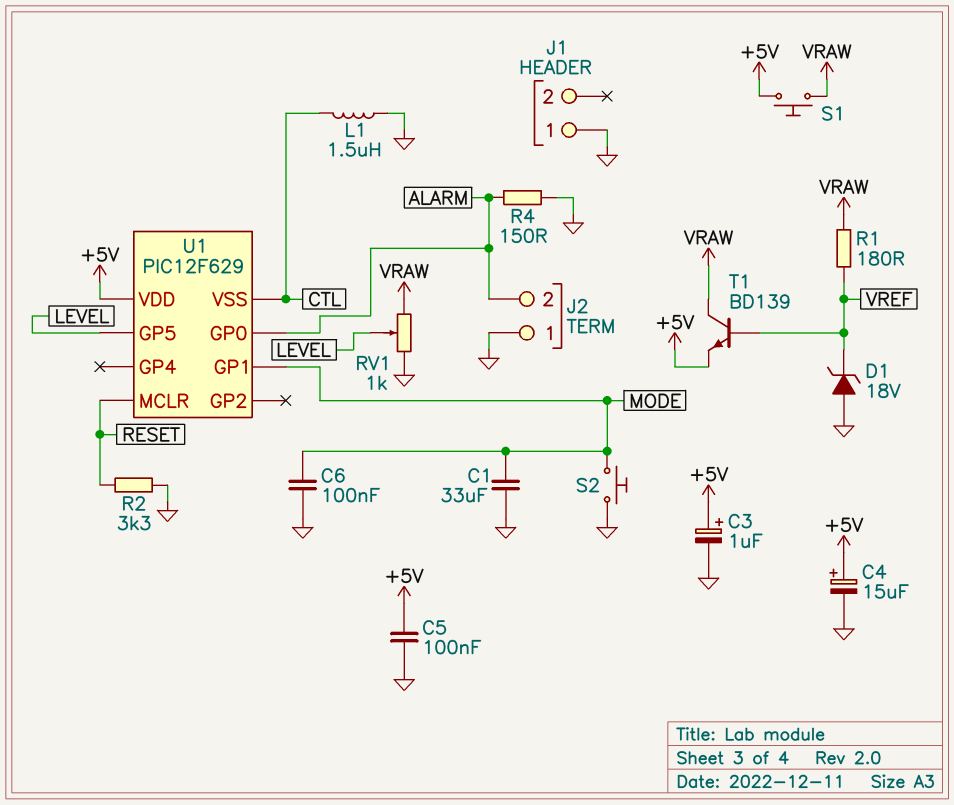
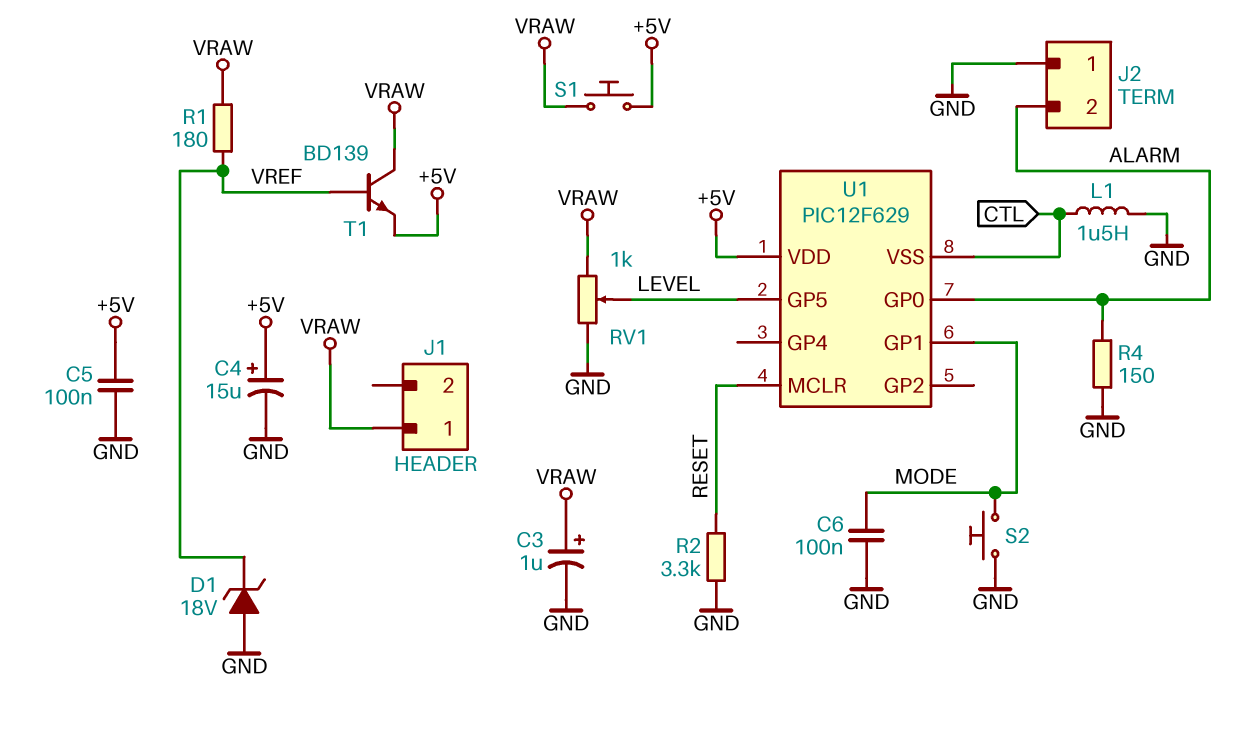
C1: 33uF (GND, MODE) -> none
C3: 1uF (plus +5V, minus GND) -> 1uF (plus VRAW, minus GND)
J1 pin 1: GND -> VRAW

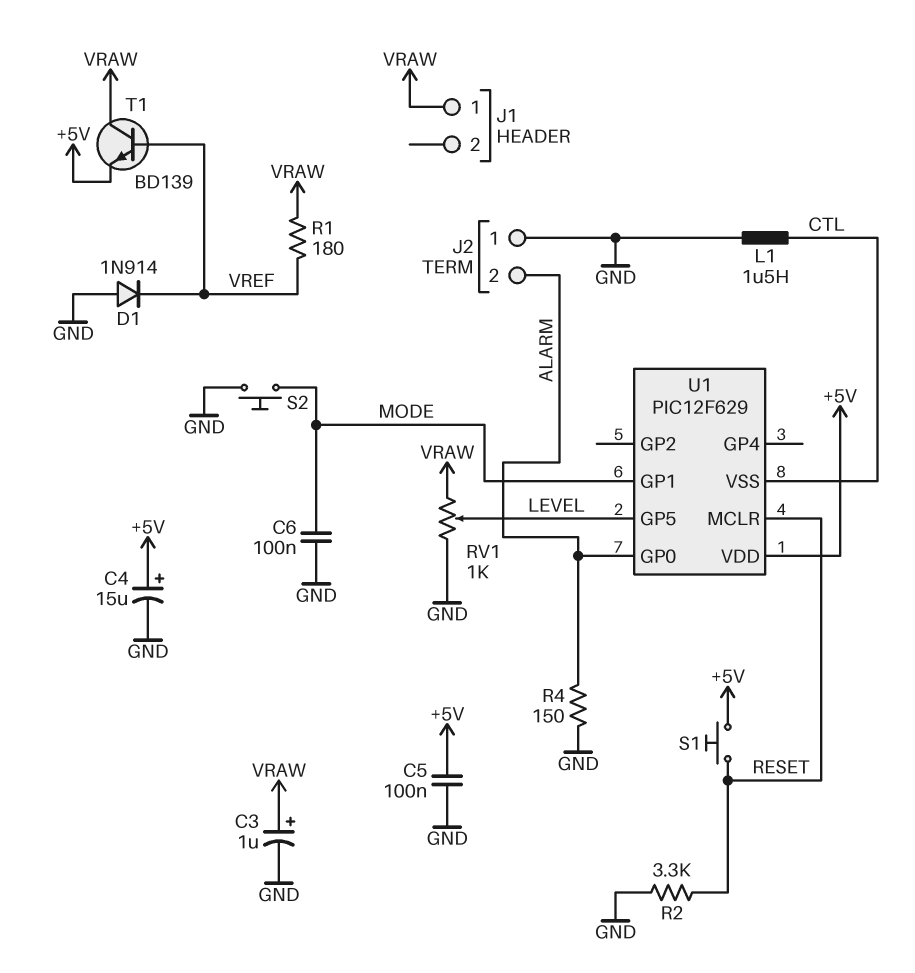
D1: zener 18V (A GND, K VREF) -> diode 1N914 (A GND, K VREF)
S1: button (+5V, VRAW) -> button (+5V, RESET)

